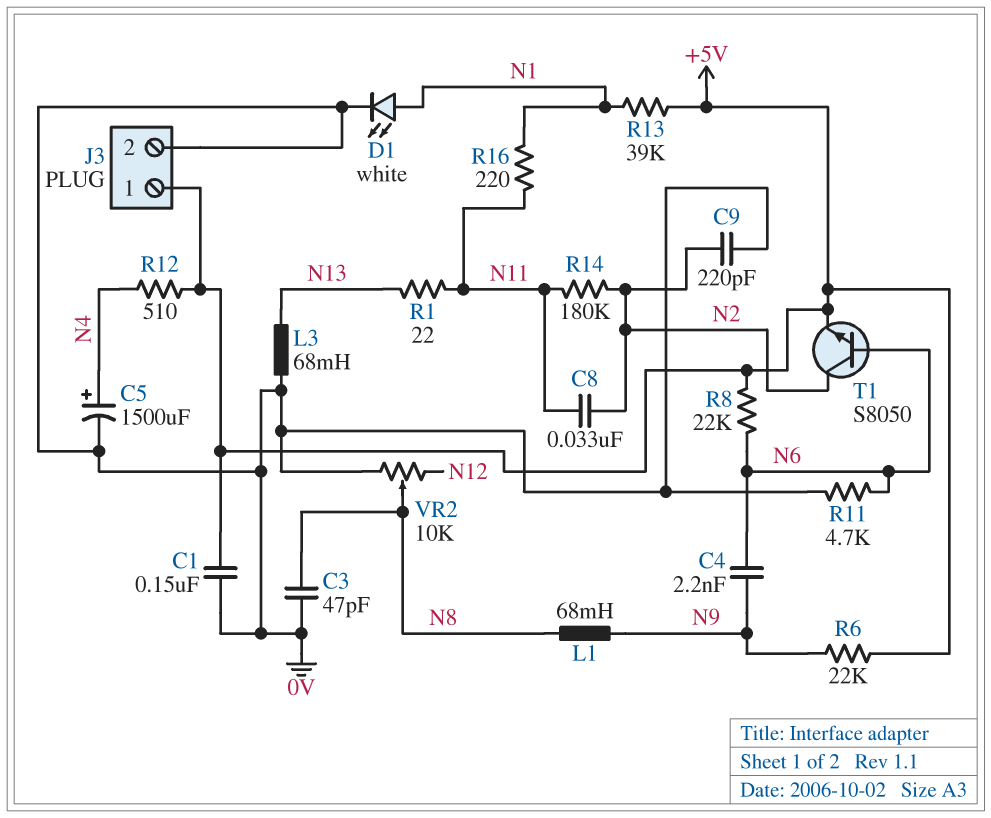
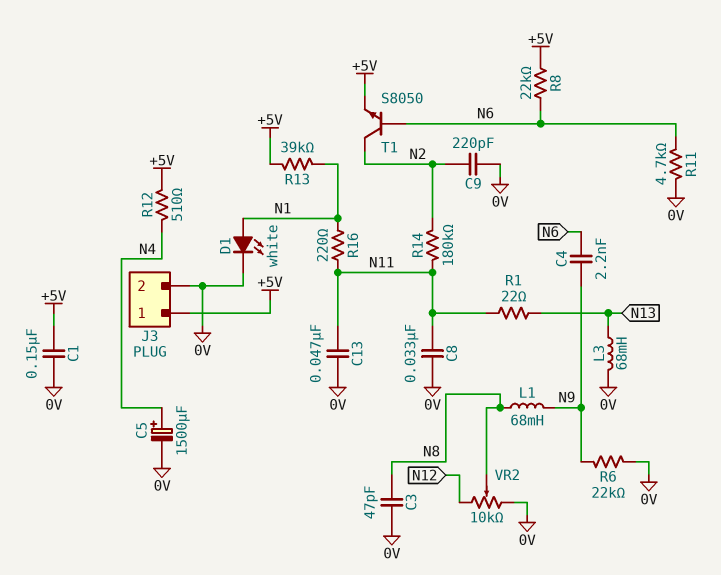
C8: 33nF (N2, N11) -> 33nF (0V, N11)
C13: none -> 47nF (0V, N11)
R6: 22k (+5V, N9) -> 22k (0V, N9)

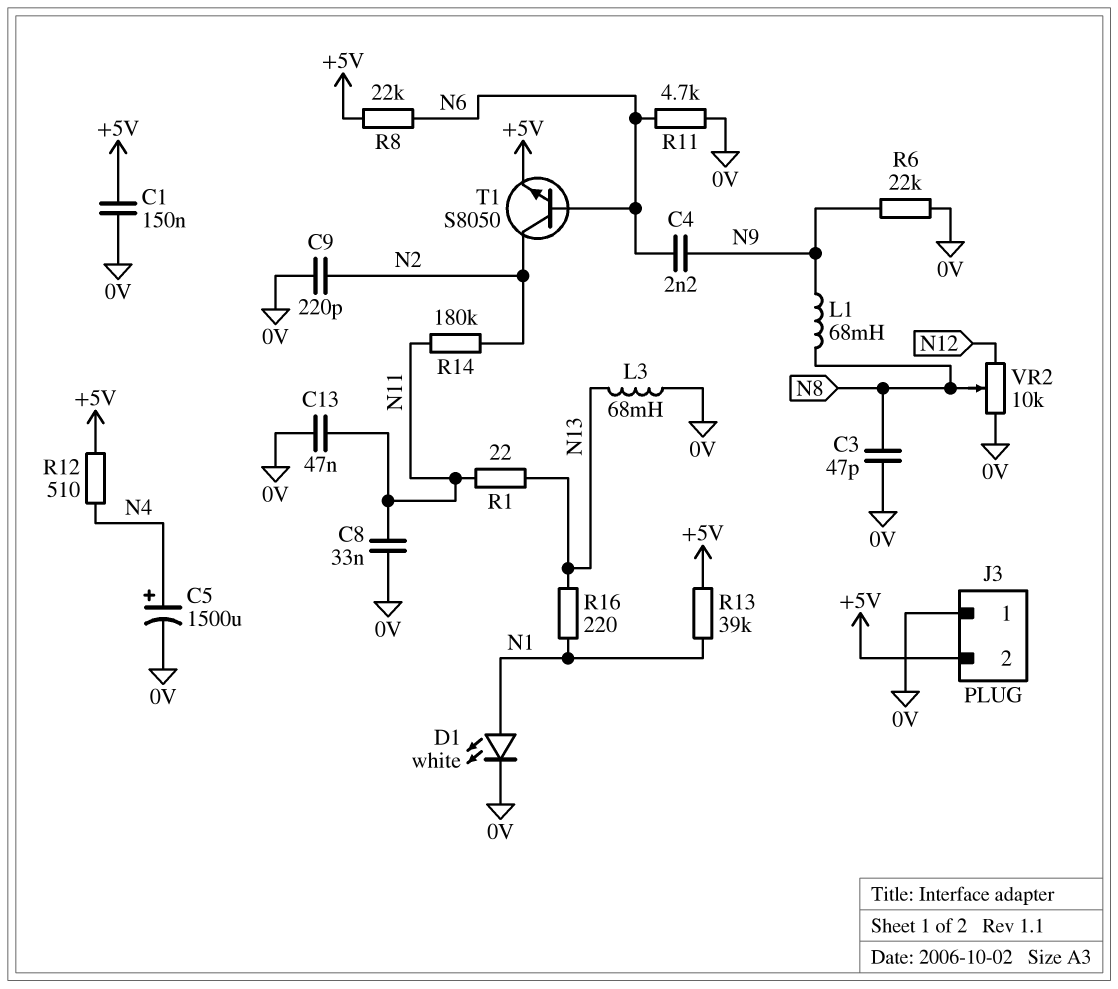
J3 pin 1: +5V -> 0V
J3 pin 2: 0V -> +5V
R16: 220 (N1, N11) -> 220 (N1, N13)

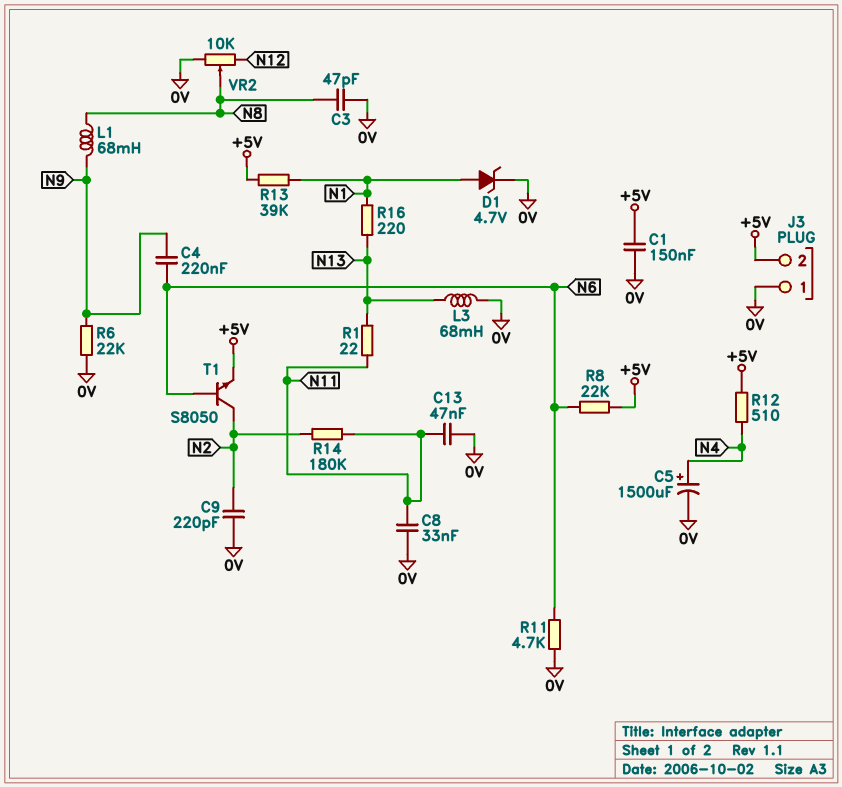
C4: 2.2nF (N6, N9) -> 220nF (N6, N9)
D1: LED white (A N1, K 0V) -> zener 4.7V (A N1, K 0V)

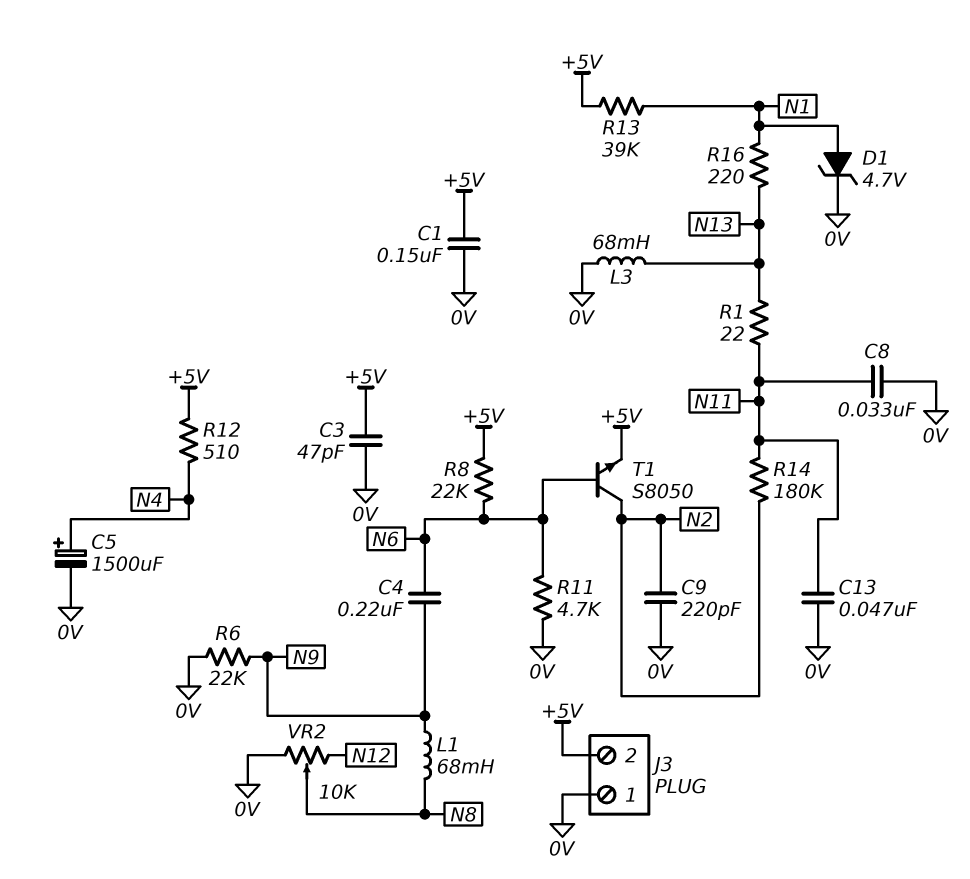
C3: 47pF (0V, N8) -> 47pF (+5V, 0V)

